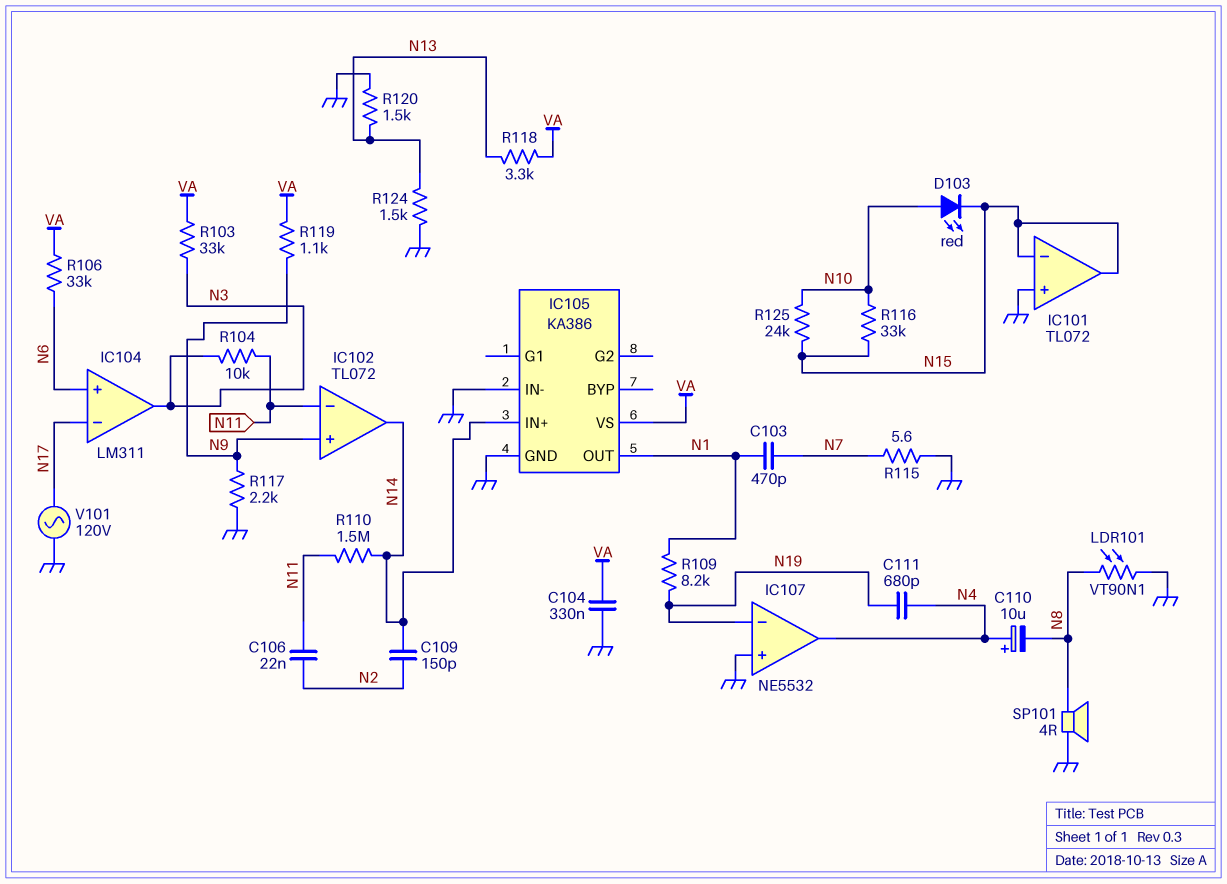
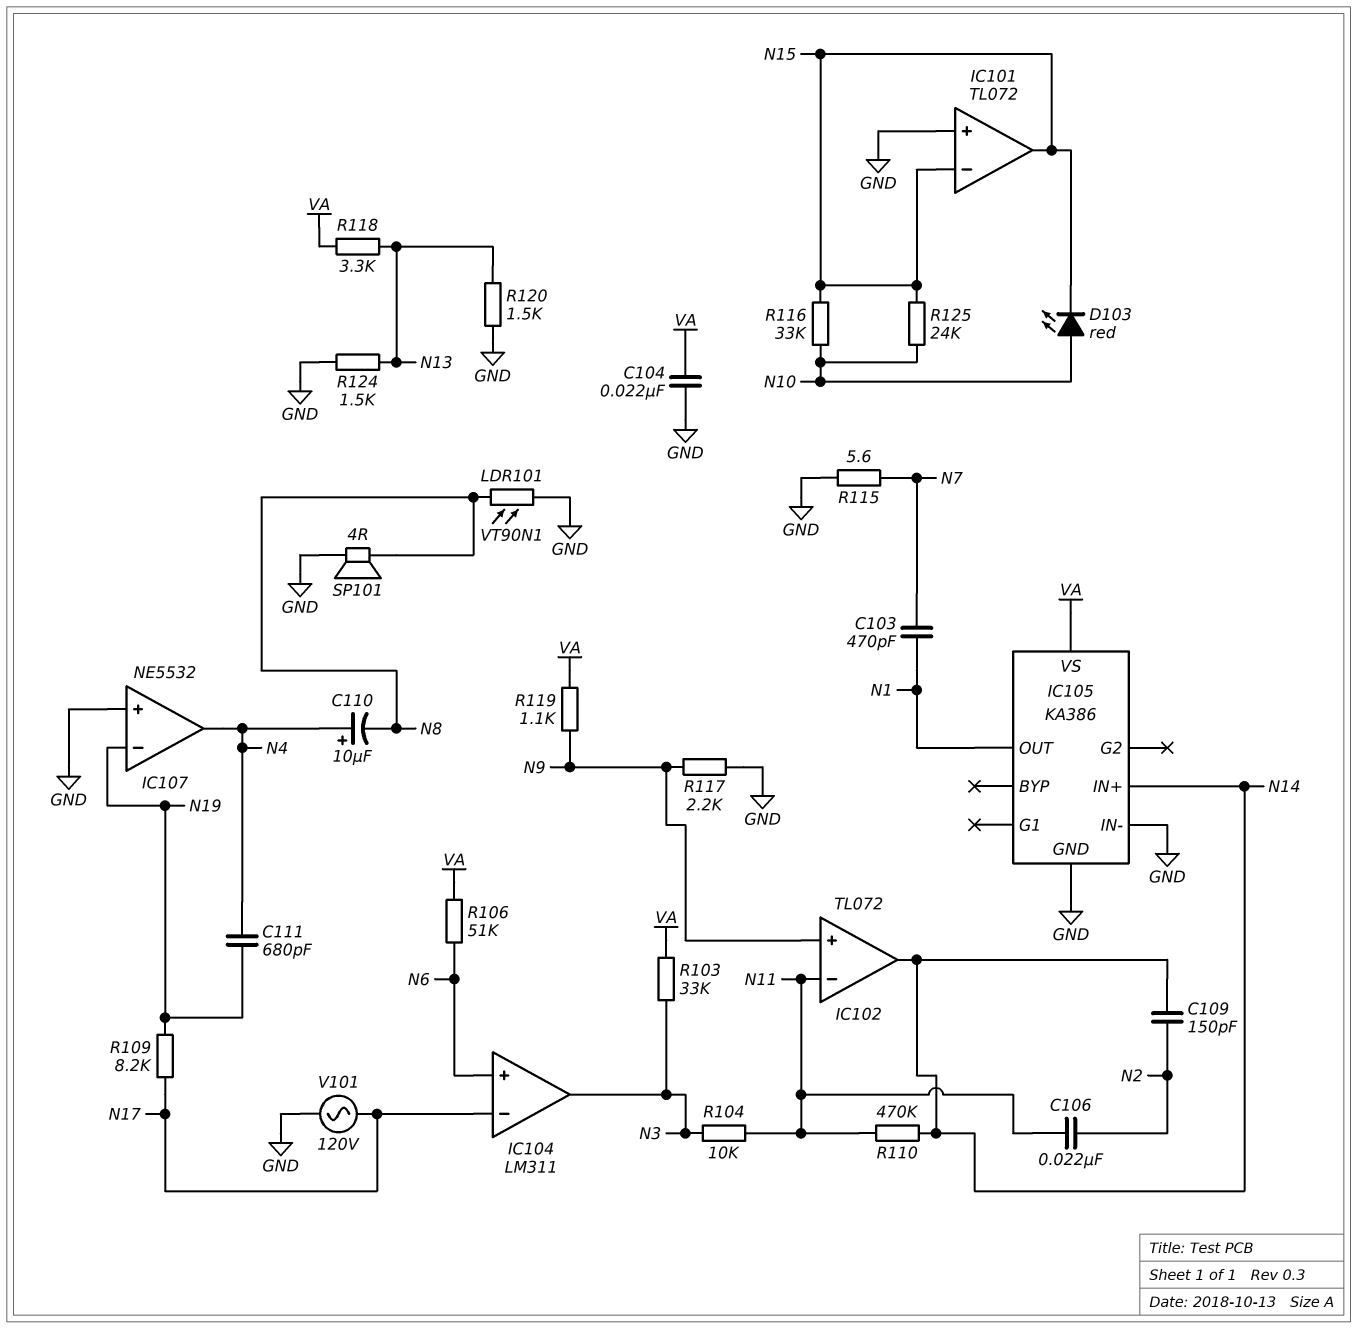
C104: 330nF (GND, VA) -> 22nF (GND, VA)
R106: 33k (N6, VA) -> 51k (N6, VA)
R109: 8.2k (N1, N19) -> 8.2k (N17, N19)
R110: 1.5M (N11, N14) -> 470k (N11, N14)

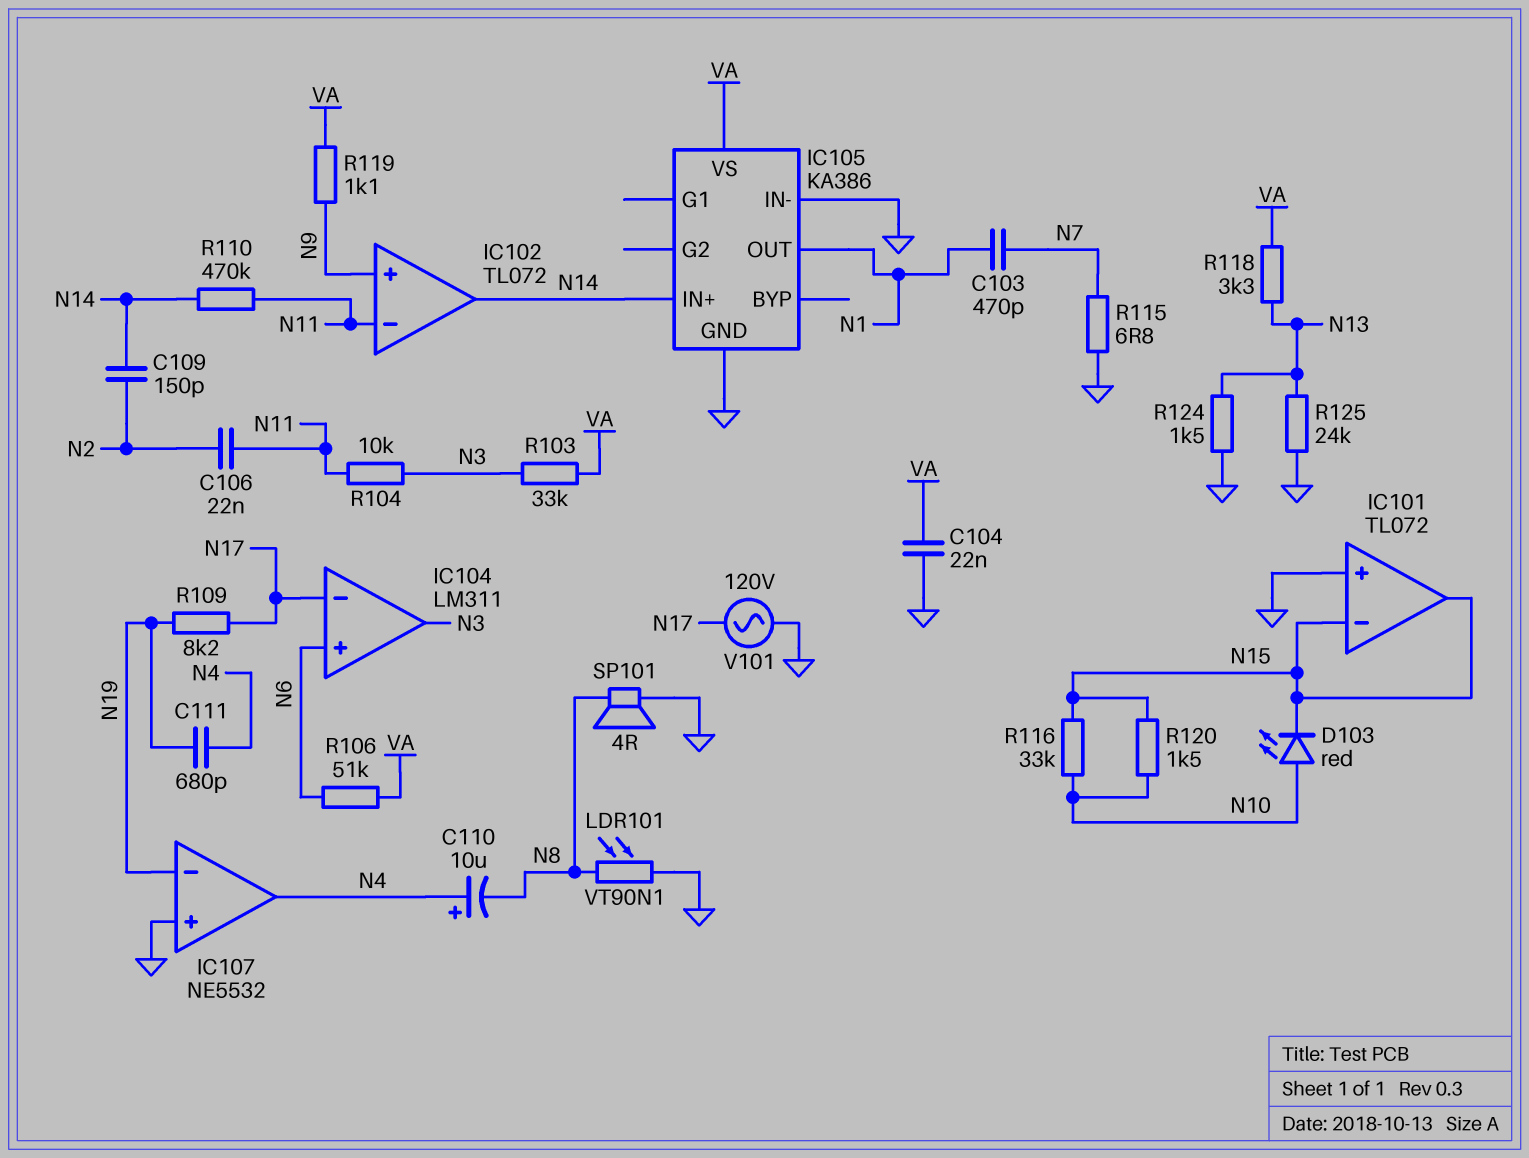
R115: 5.6 (GND, N7) -> 6.8 (GND, N7)
R117: 2.2k (GND, N9) -> none
R120: 1.5k (GND, N13) -> 1.5k (N10, N15)
R125: 24k (N10, N15) -> 24k (GND, N13)

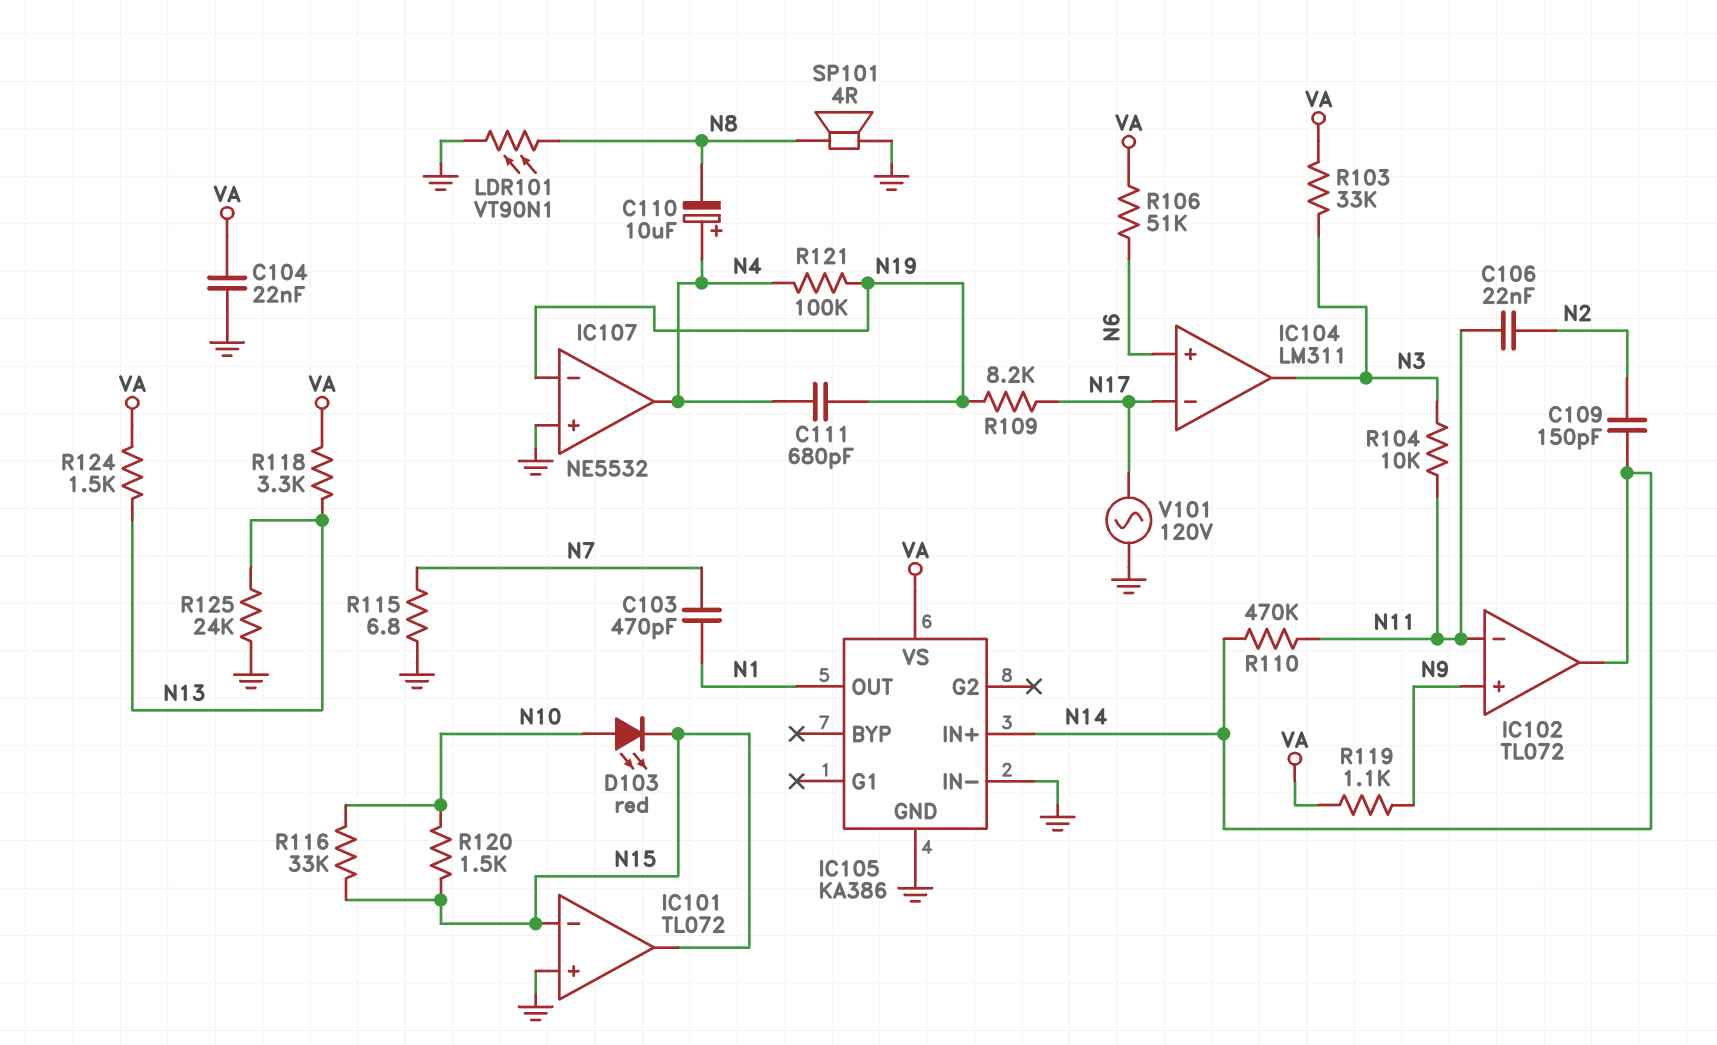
R121: none -> 100k (N4, N19)
R124: 1.5k (GND, N13) -> 1.5k (N13, VA)

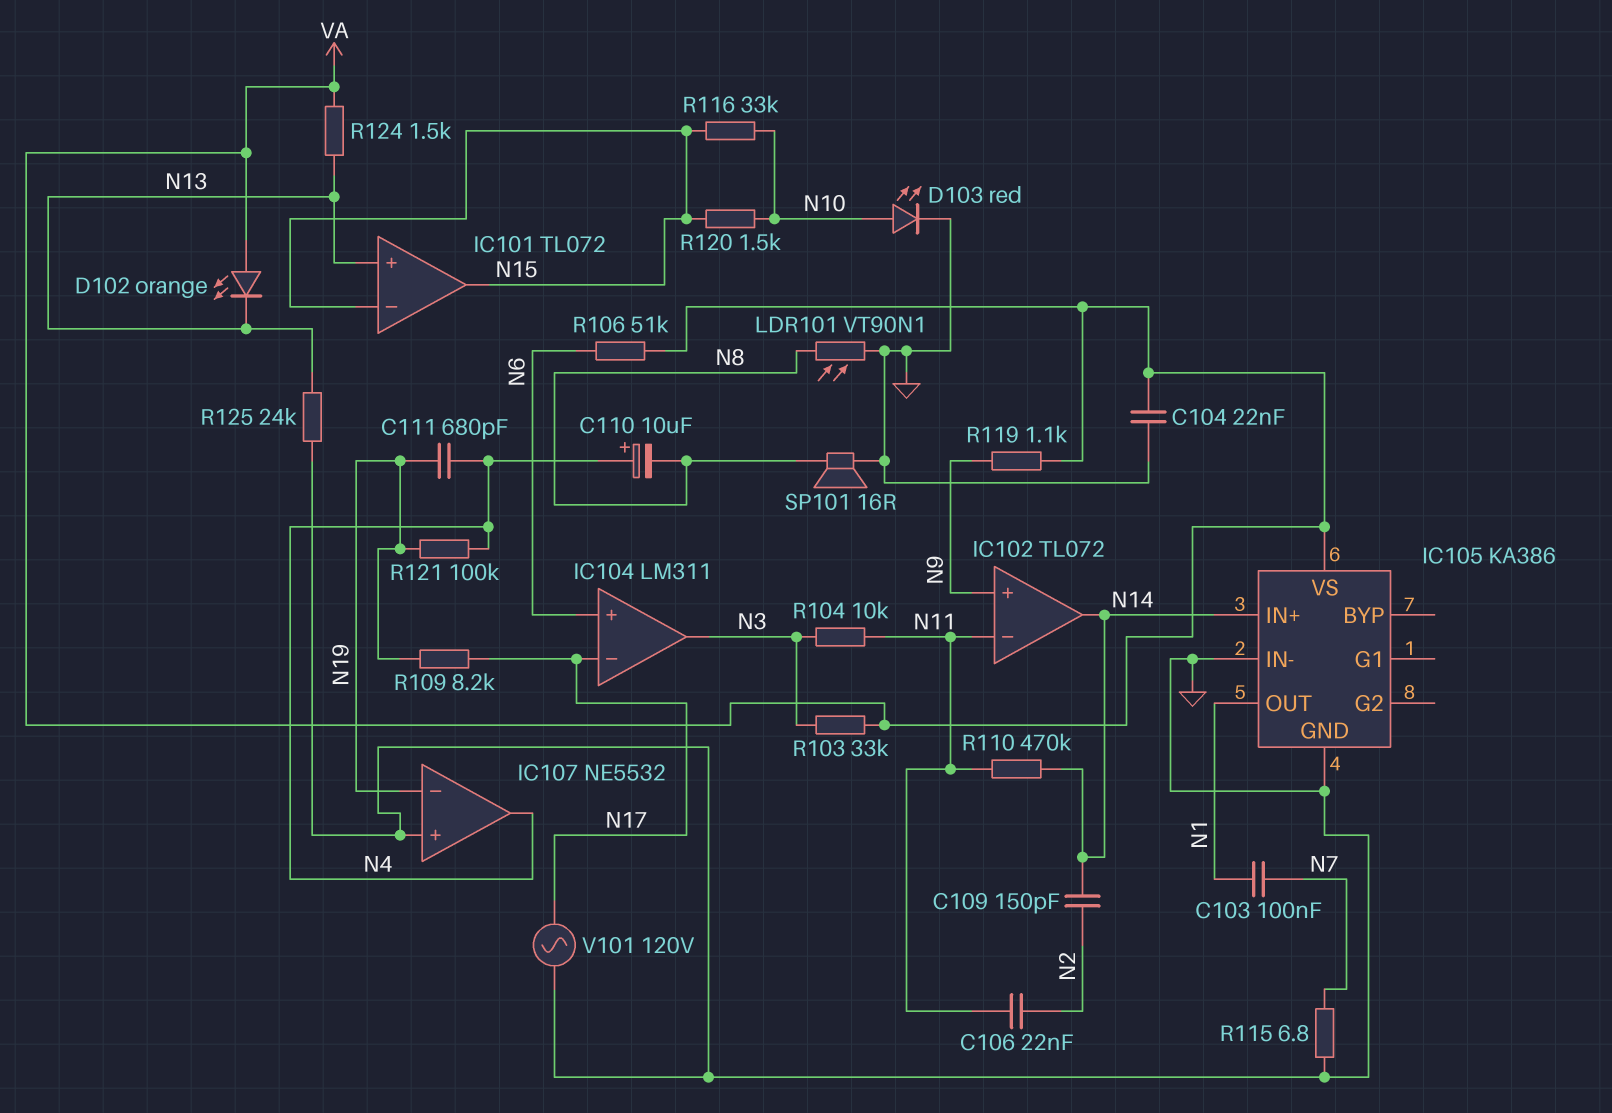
C103: 470pF (N1, N7) -> 100nF (N1, N7)
D102: none -> LED orange (A VA, K N13)
D103: LED red (A N10, K N15) -> LED red (A N10, K GND)
IC101 pin in+: GND -> N13
R118: 3.3k (N13, VA) -> none
SP101: speaker 4R (GND, N8) -> speaker 16R (GND, N8)

